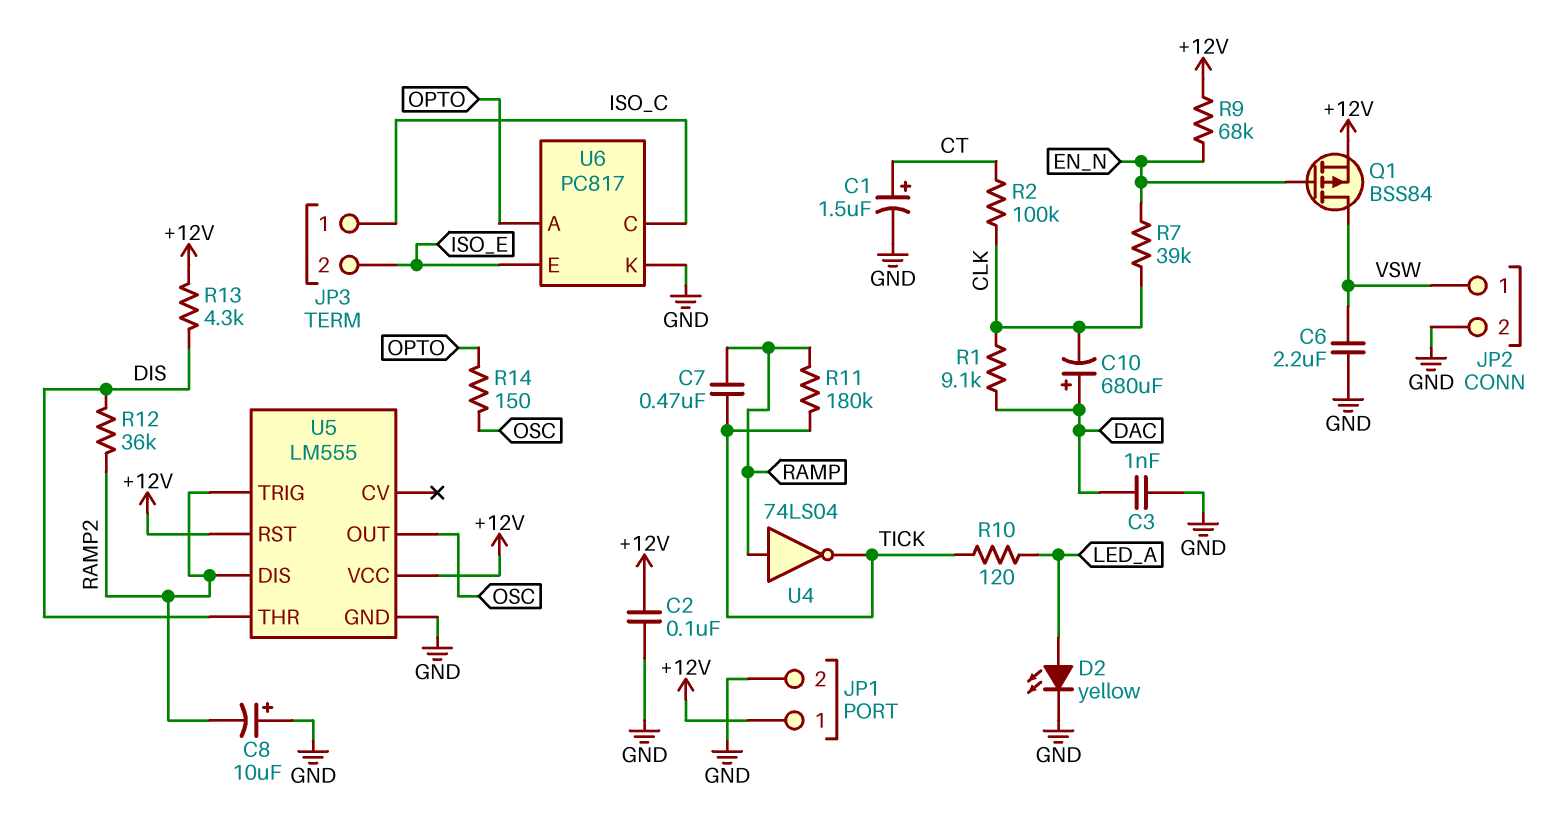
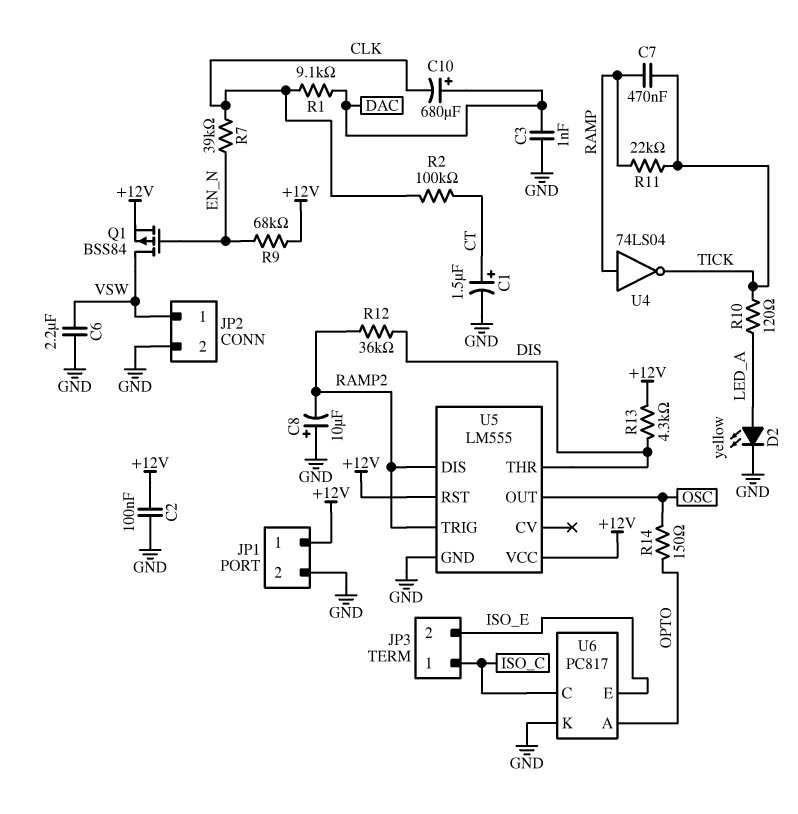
R11: 180k (RAMP, TICK) -> 22k (RAMP, TICK)

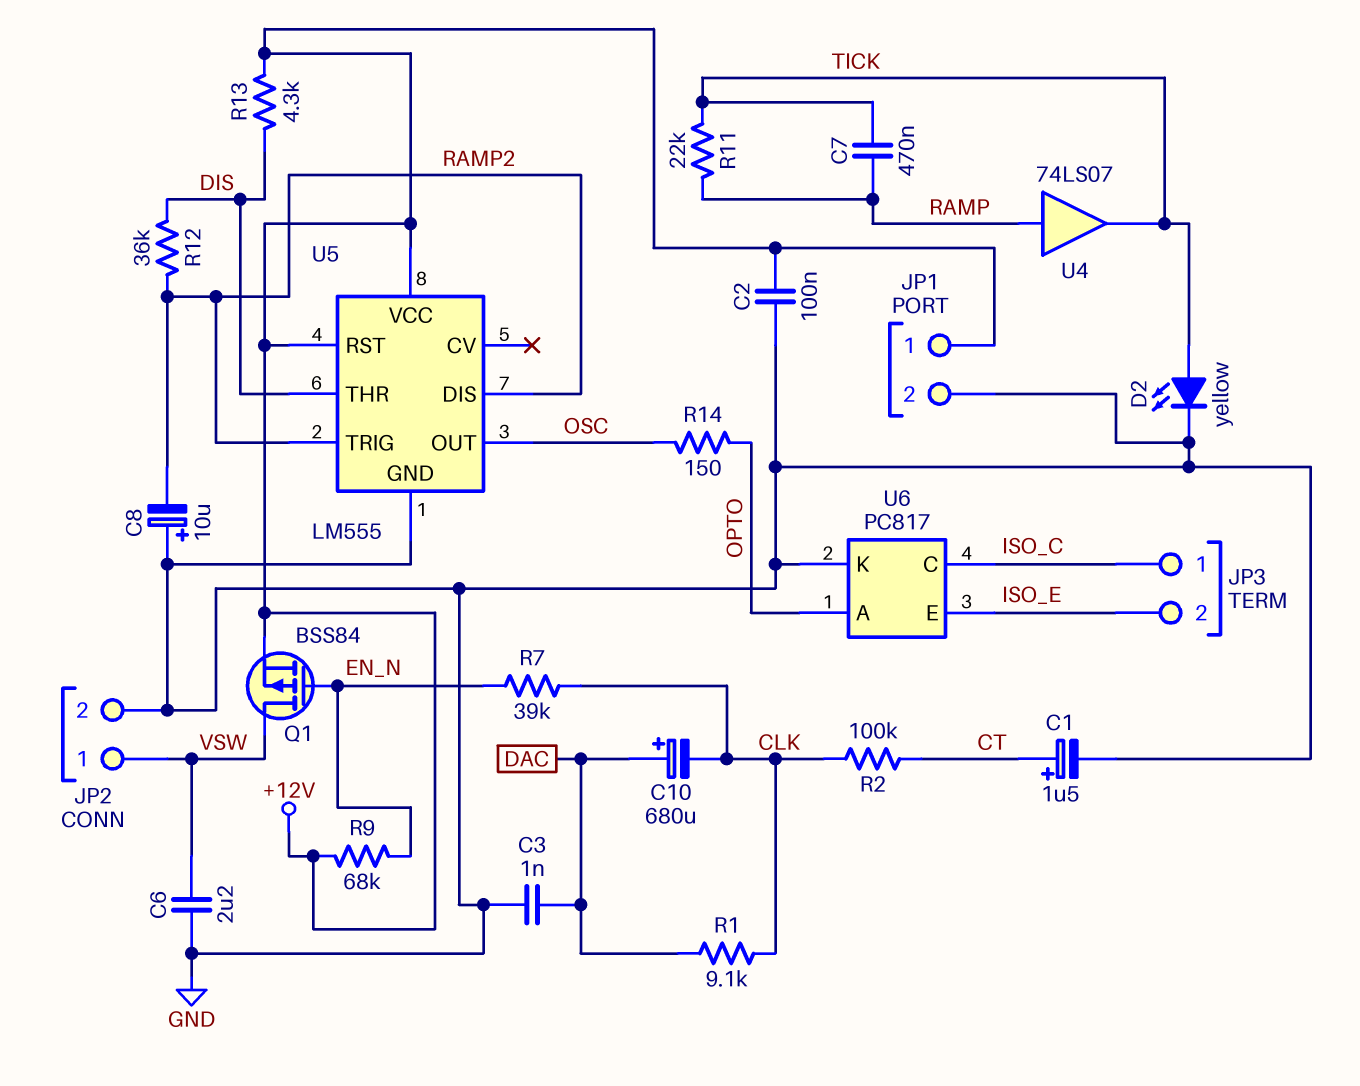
D2: LED yellow (A LED_A, K GND) -> LED yellow (A TICK, K GND)
R10: 120 (LED_A, TICK) -> none
U4: NOT 74LS04 (in RAMP, out TICK) -> buffer 74LS07 (in RAMP, out TICK)

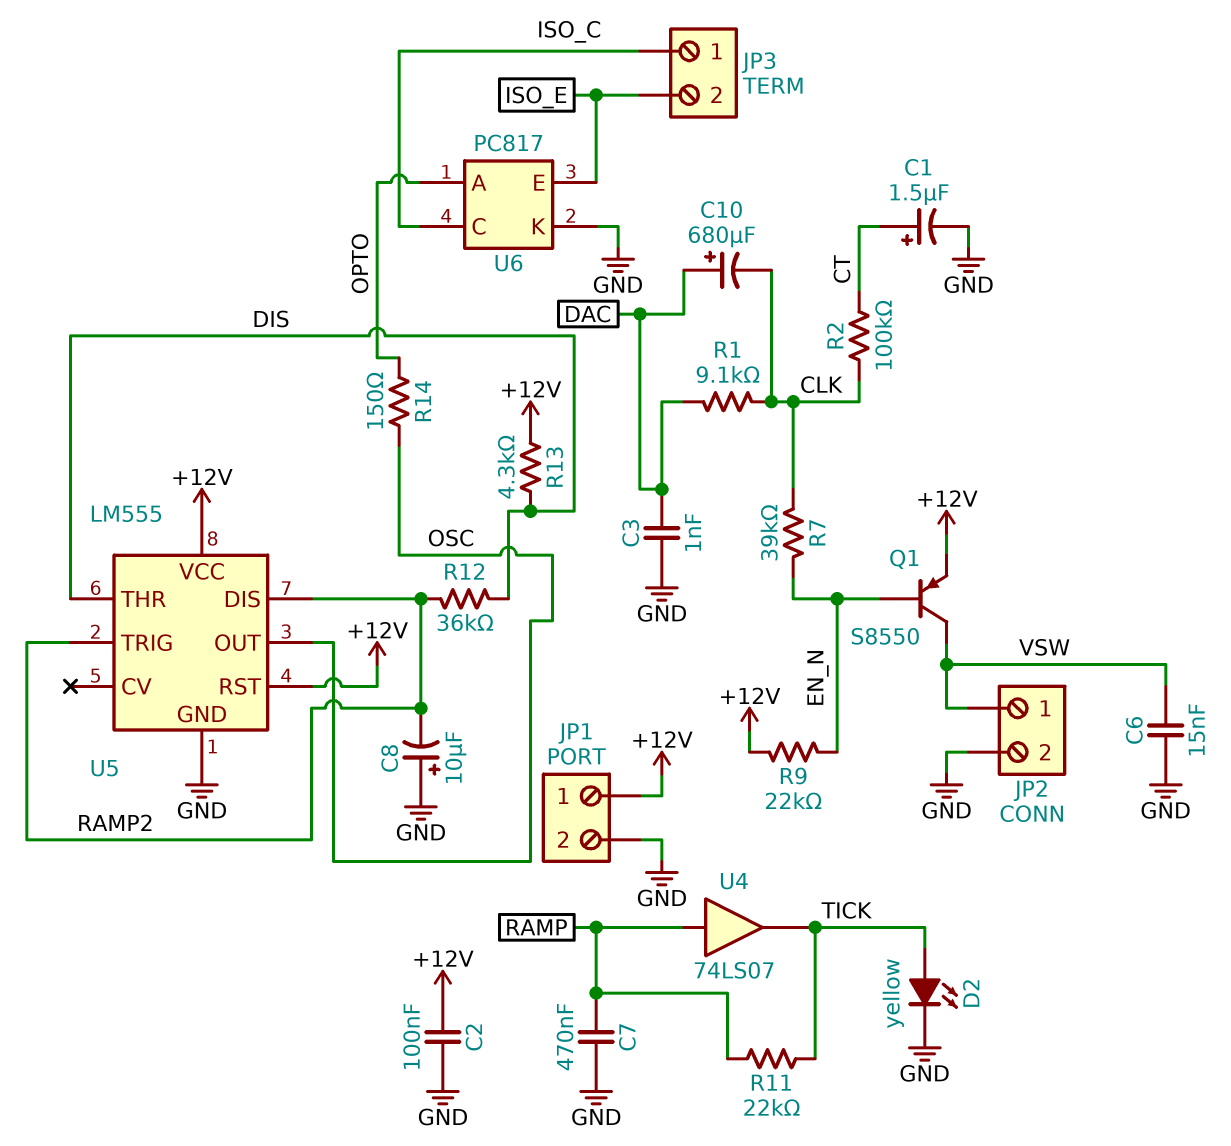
C6: 2.2uF (GND, VSW) -> 15nF (GND, VSW)
C7: 470nF (RAMP, TICK) -> 470nF (GND, RAMP)
Q1: PMOS BSS84 (G EN_N, D VSW, S +12V) -> PNP S8550 (B EN_N, C VSW, E +12V)
R9: 68k (+12V, EN_N) -> 22k (+12V, EN_N)

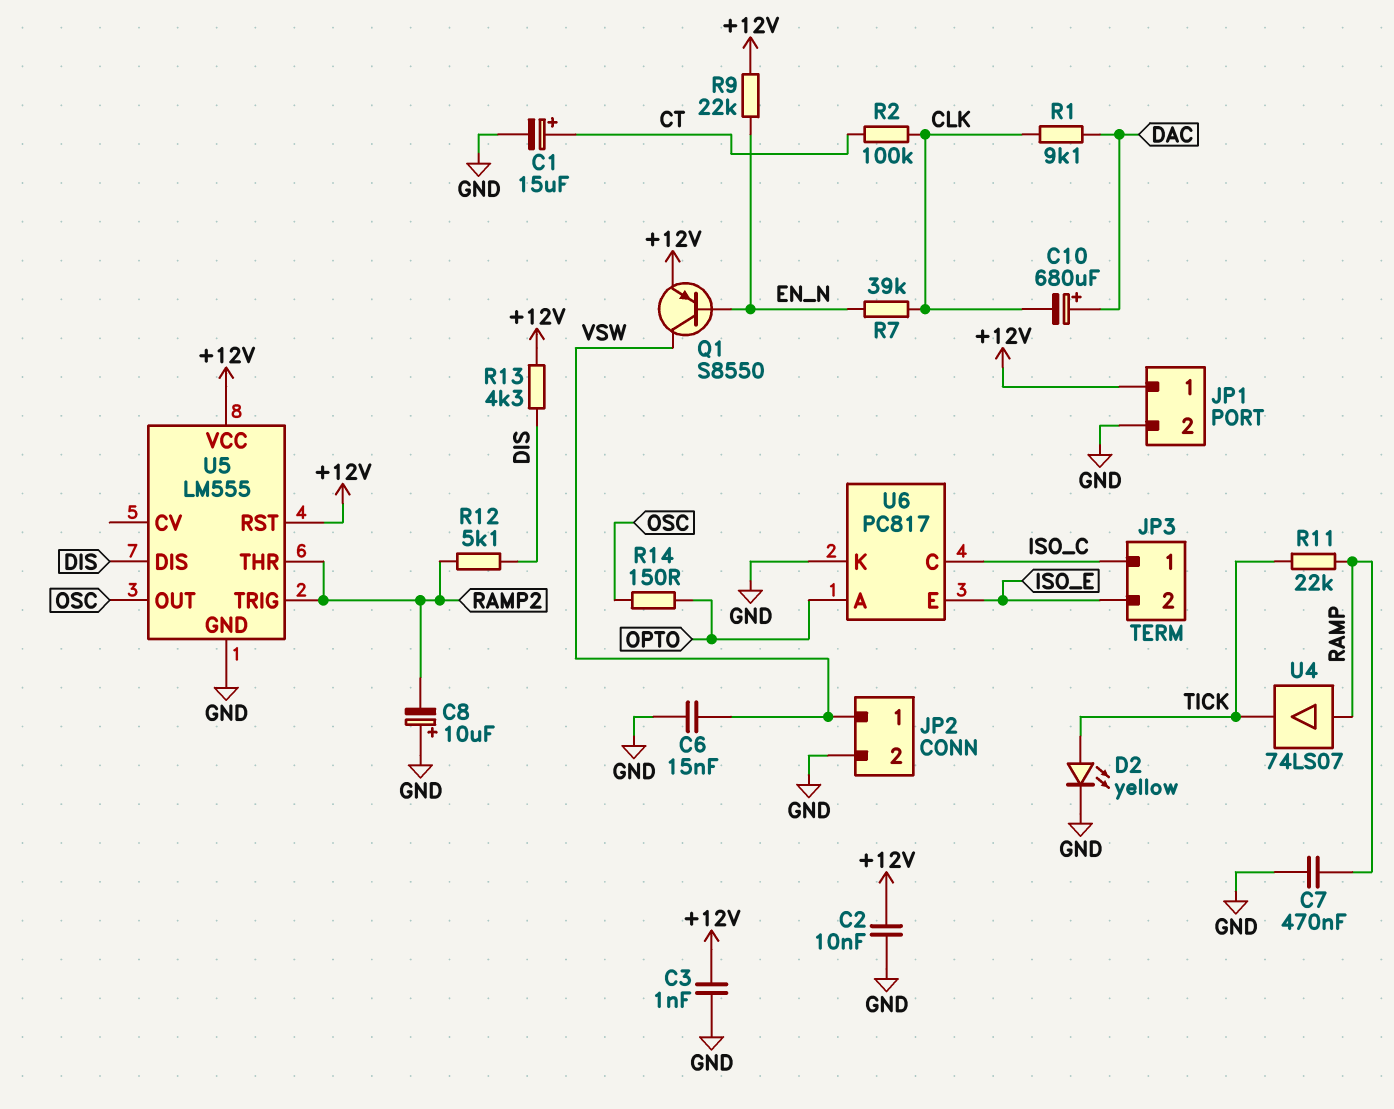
C1: 1.5uF (plus CT, minus GND) -> 15uF (plus CT, minus GND)
C2: 100nF (+12V, GND) -> 10nF (+12V, GND)
C3: 1nF (DAC, GND) -> 1nF (+12V, GND)
R12: 36k (DIS, RAMP2) -> 5.1k (DIS, RAMP2)
U5 pin DIS: RAMP2 -> DIS
U5 pin THR: DIS -> RAMP2

